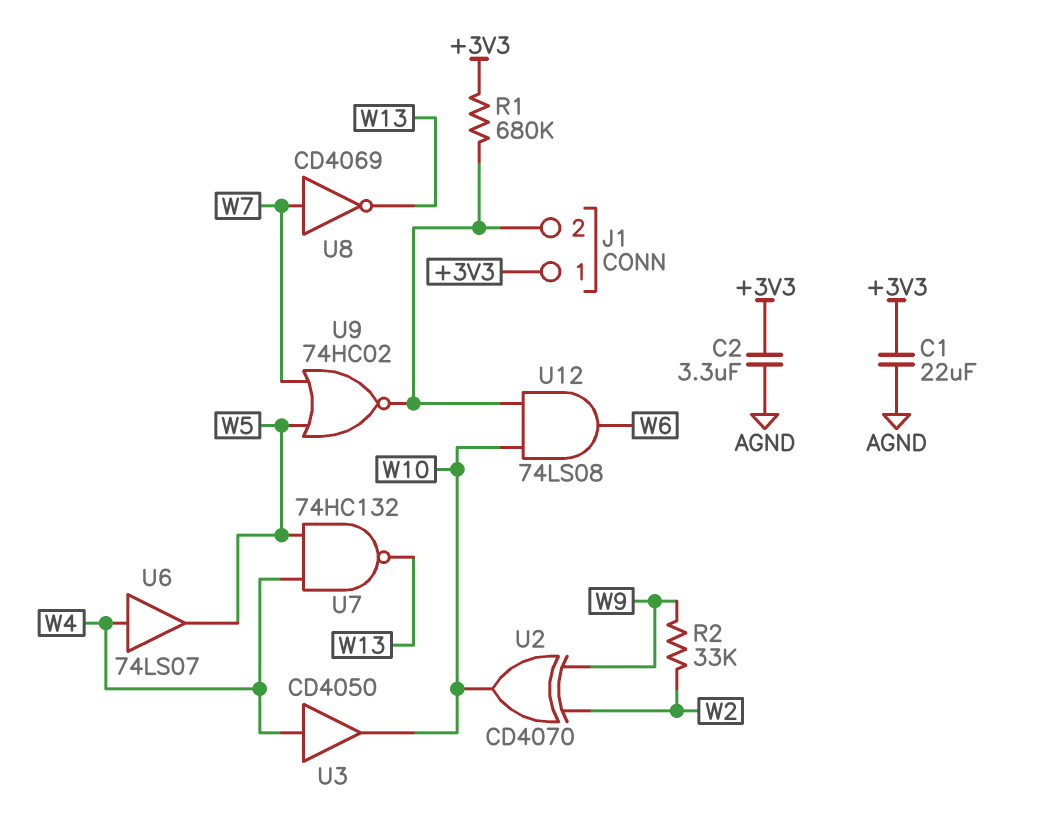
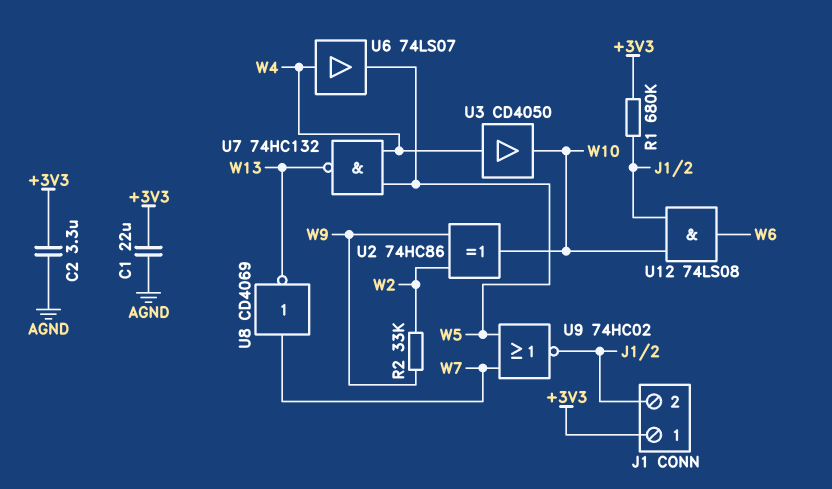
U2: XOR CD4070 (in W2, in W9, out W10) -> XOR 74HC86 (in W2, in W9, out W10)

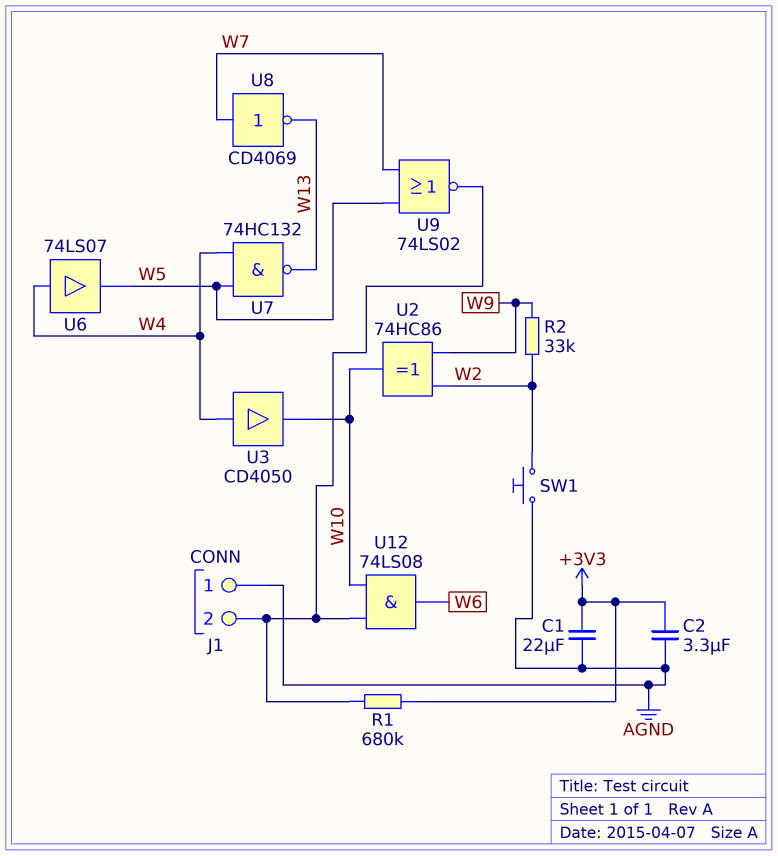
J1 pin 1: +3V3 -> AGND
SW1: none -> button (AGND, W2)
U9: NOR 74HC02 (in W5, in W7, out J1/2) -> NOR 74LS02 (in W5, in W7, out J1/2)

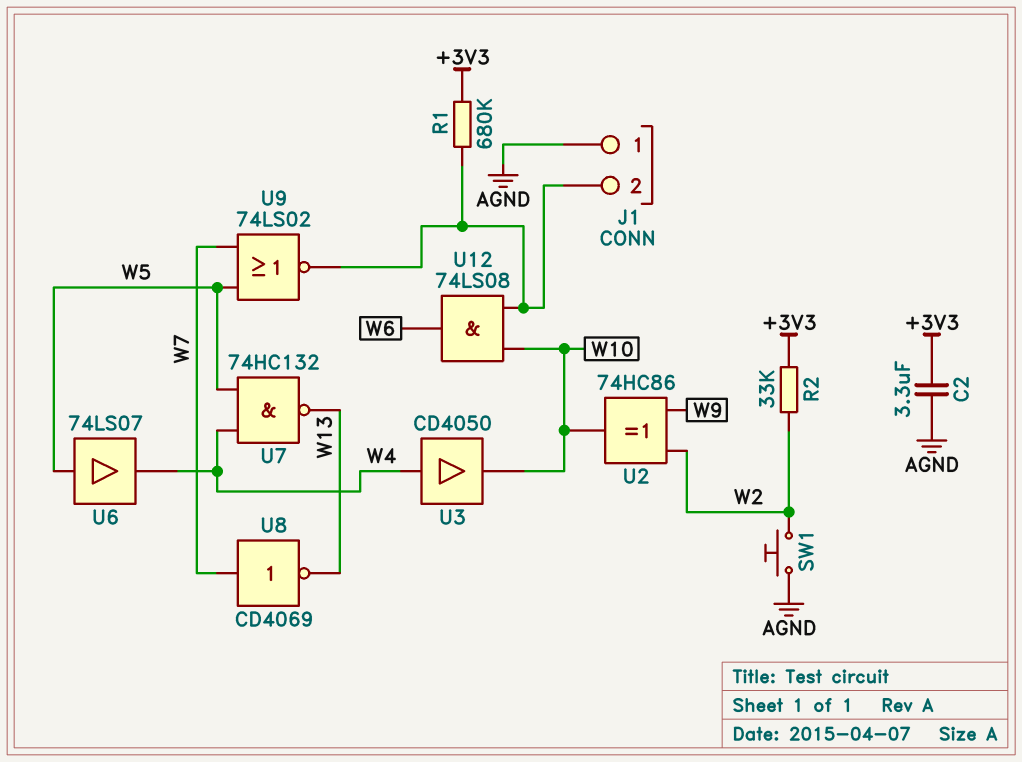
C1: 22uF (+3V3, AGND) -> none
R2: 33k (W2, W9) -> 33k (+3V3, W2)
U6: buffer 74LS07 (in W4, out W5) -> buffer 74LS07 (in W5, out W4)

